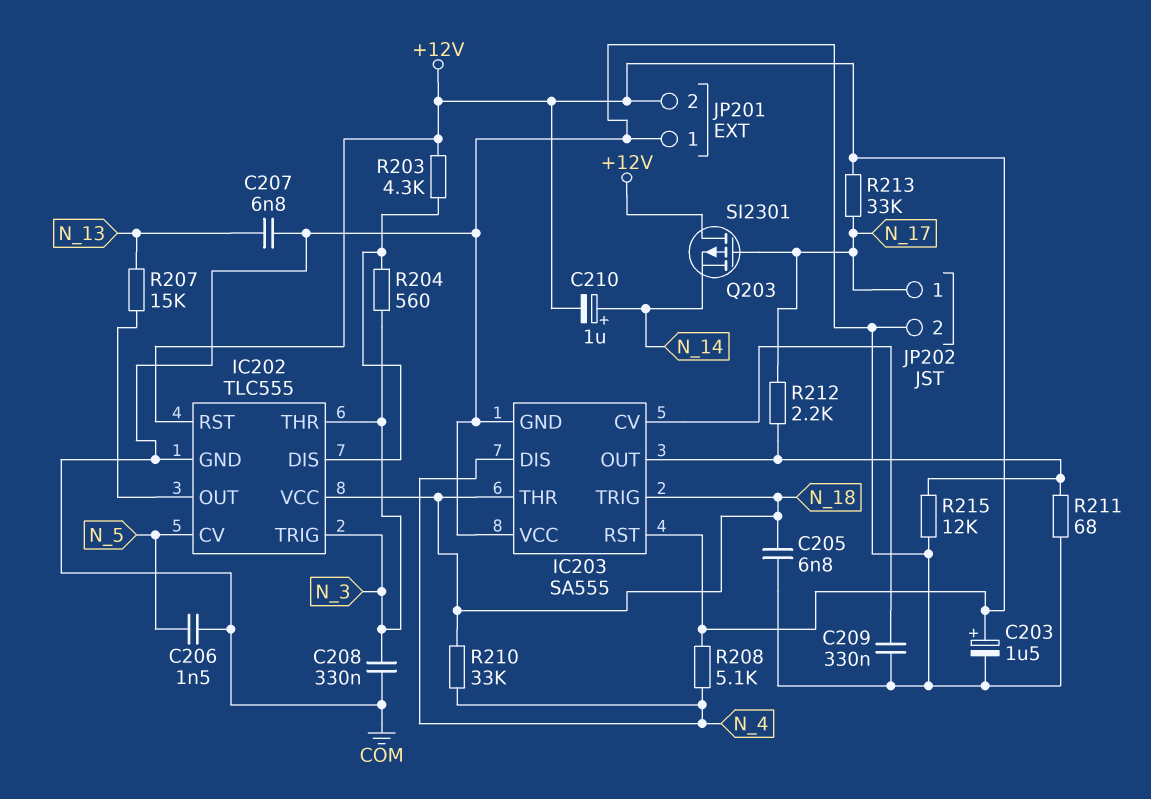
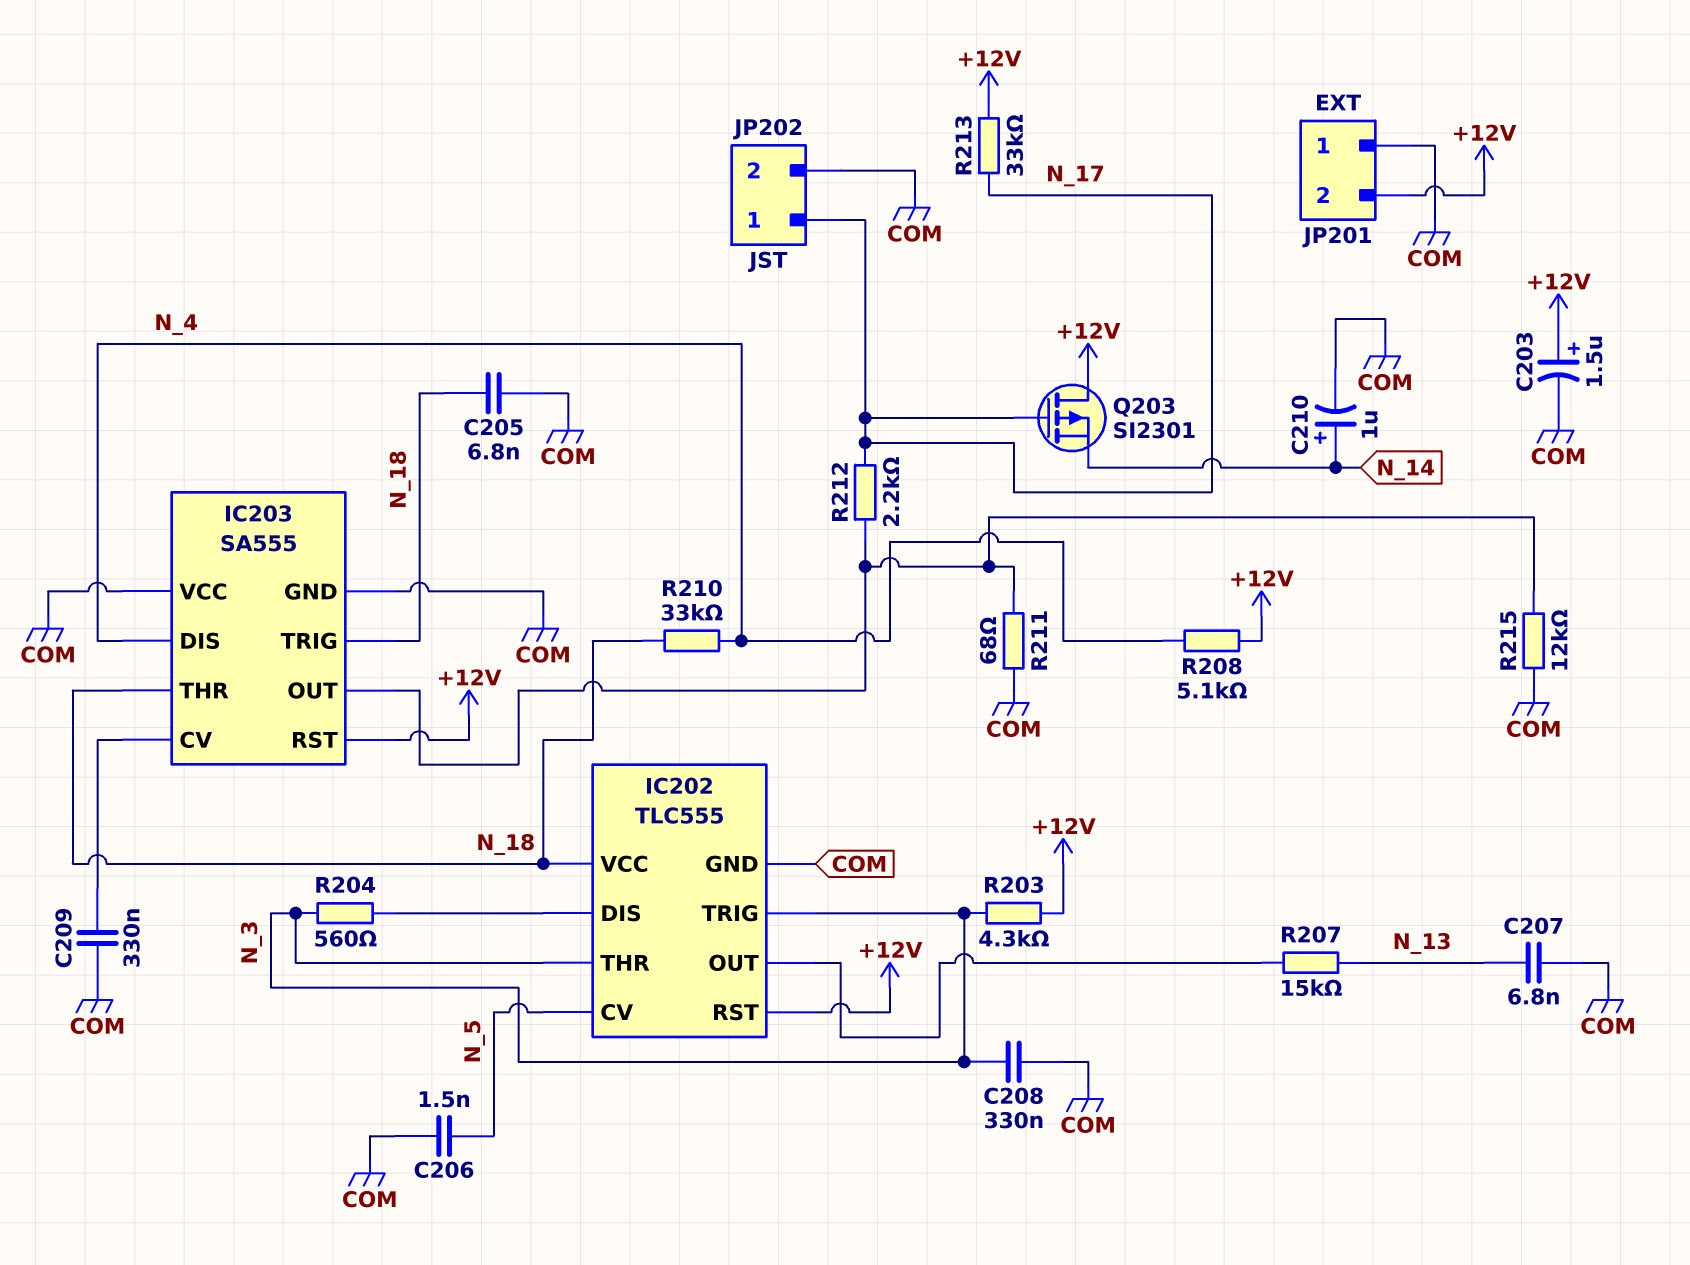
C210: 1uF (plus N_14, minus +12V) -> 1uF (plus N_14, minus COM)
R203: 4.3k (+12V, IC202/DIS) -> 4.3k (+12V, N_3)

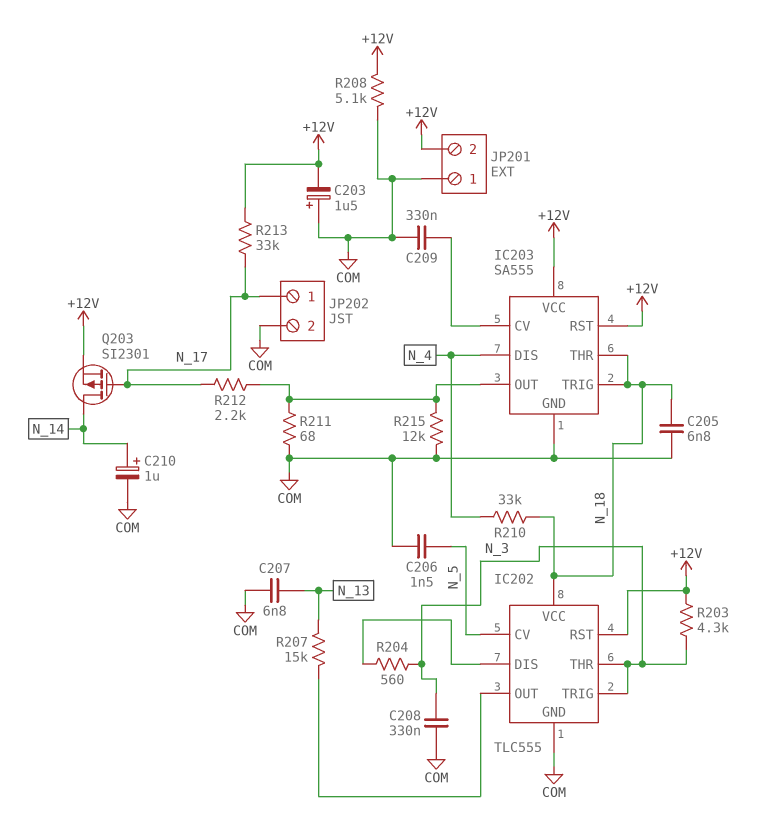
C203: 1.5uF (plus +12V, minus COM) -> 1.5uF (plus COM, minus +12V)
IC203 pin VCC: COM -> +12V
Q203: PMOS SI2301 (G N_17, D +12V, S N_14) -> PMOS SI2301 (G N_17, D N_14, S +12V)
R208: 5.1k (+12V, N_4) -> 5.1k (+12V, COM)

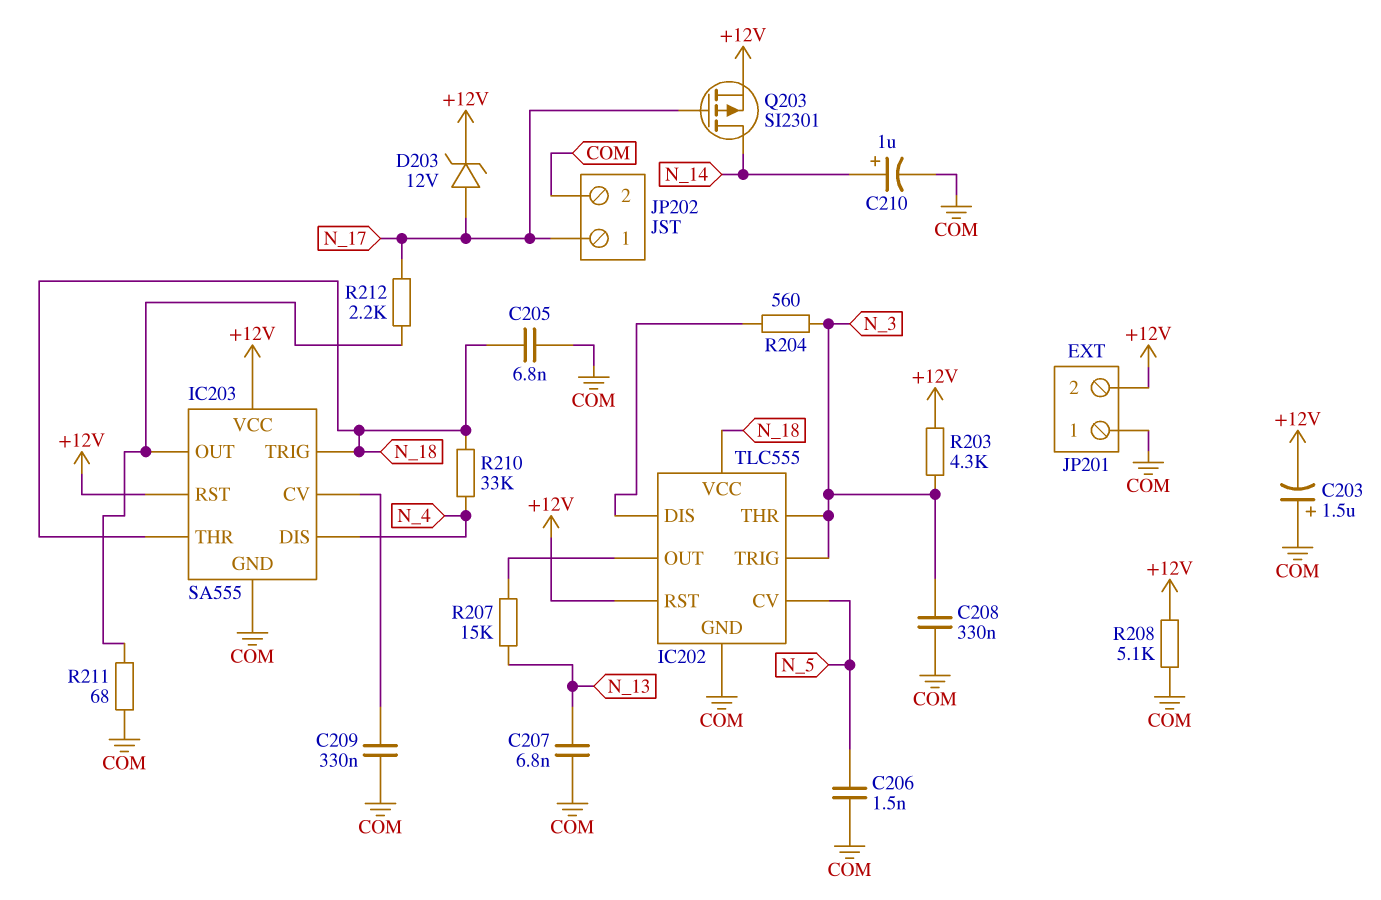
D203: none -> zener 12V (A N_17, K +12V)
R213: 33k (+12V, N_17) -> none
R215: 12k (COM, IC203/OUT) -> none

